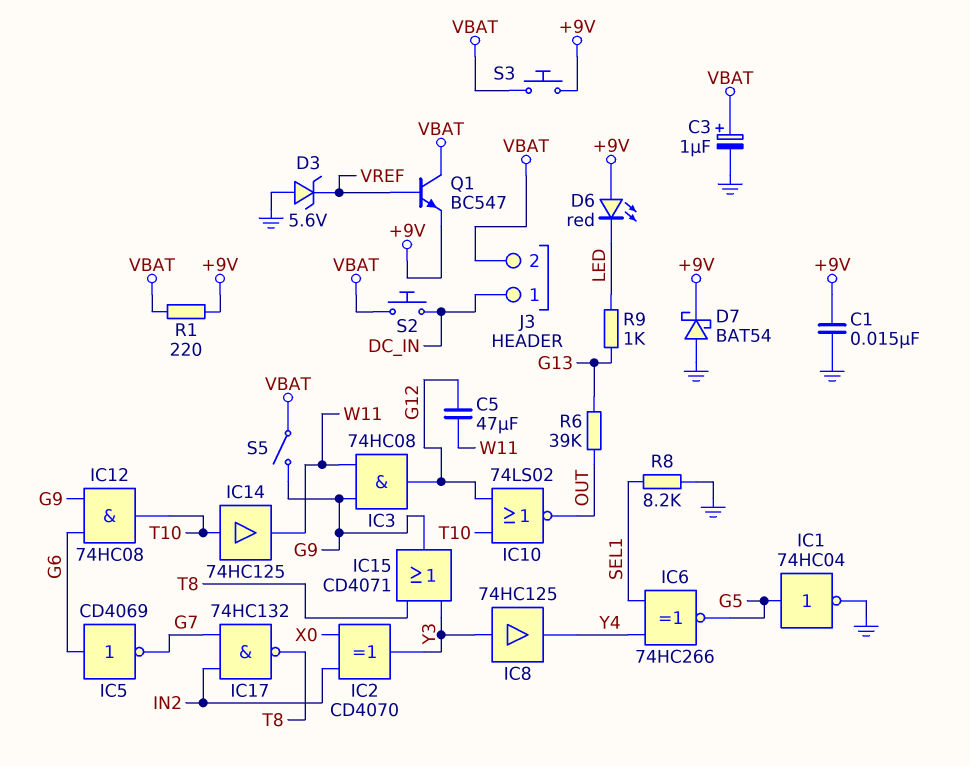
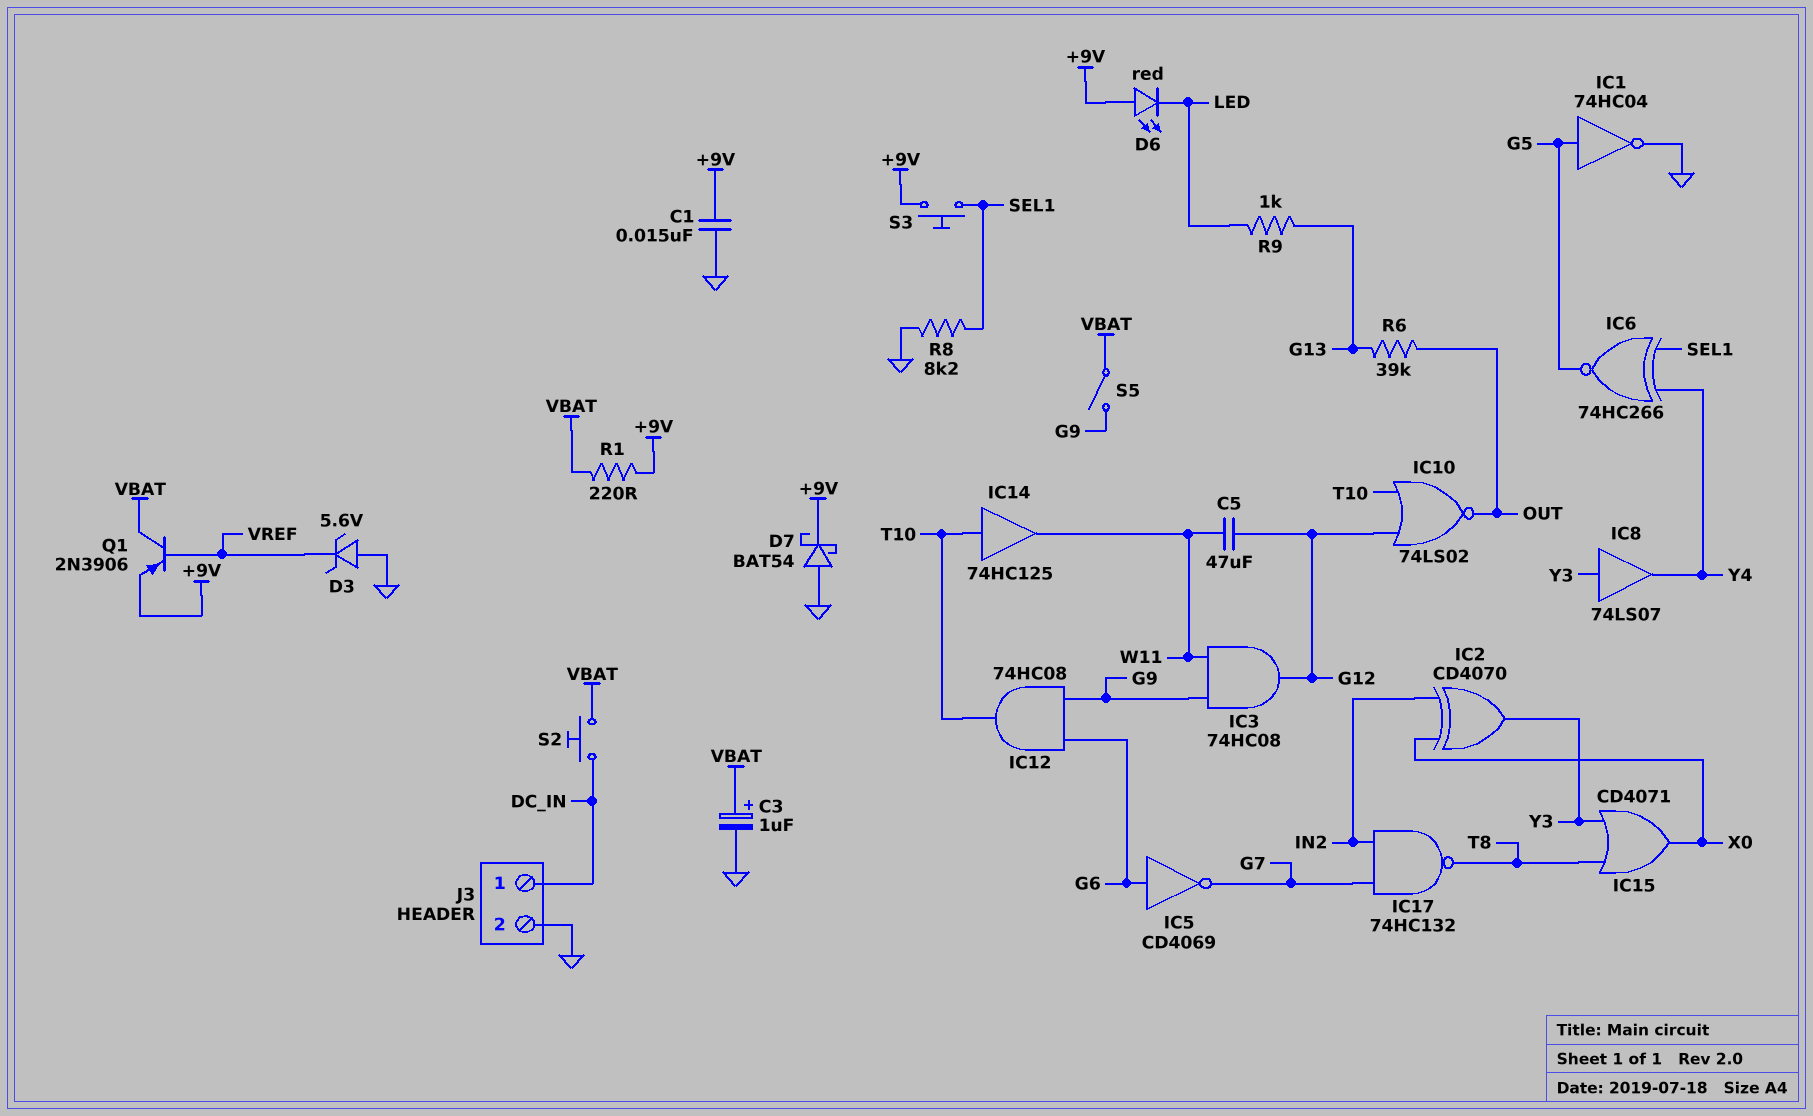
IC8: buffer 74HC125 (in Y3, out Y4) -> buffer 74LS07 (in Y3, out Y4)
IC15: OR CD4071 (in T8, in Y3, out G9) -> OR CD4071 (in T8, in Y3, out X0)
J3 pin 2: VBAT -> GND
Q1: NPN BC547 (B VREF, C VBAT, E +9V) -> PNP 2N3906 (B VREF, C VBAT, E +9V)
S3: button (+9V, VBAT) -> button (+9V, SEL1)

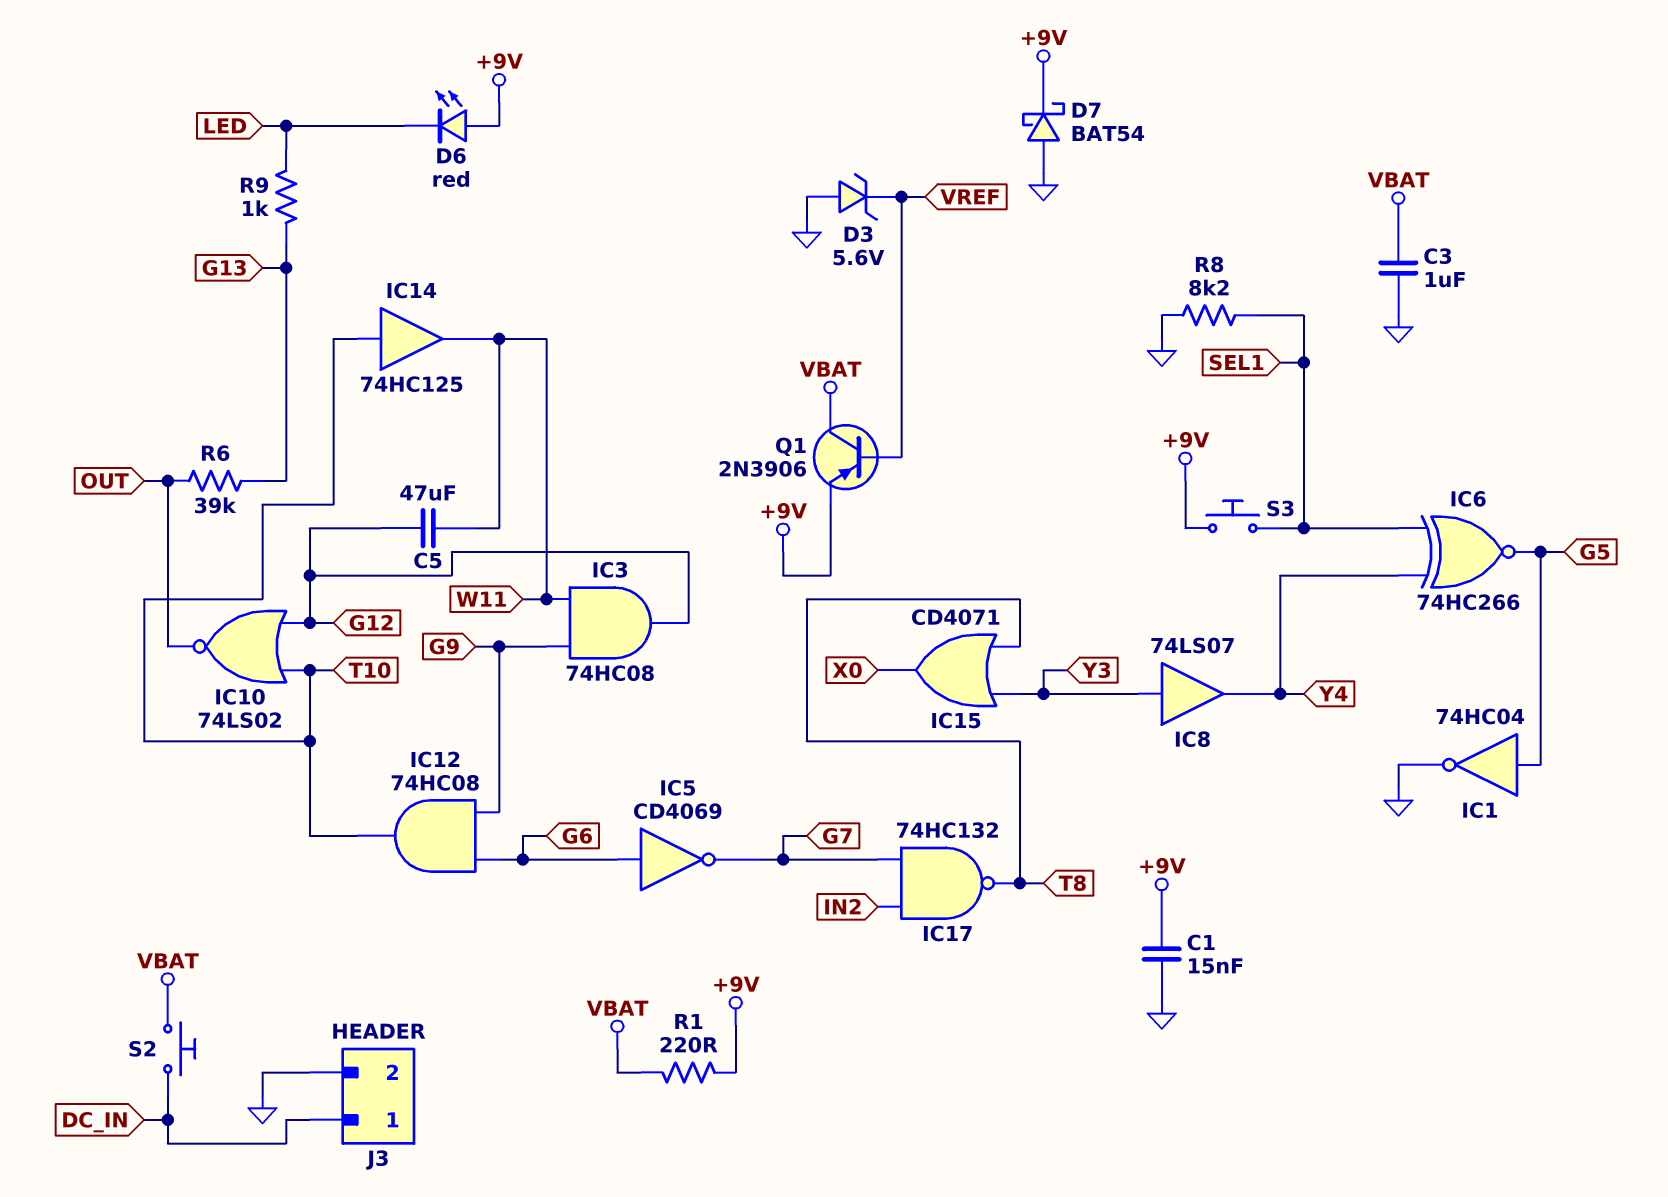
C3: 1uF (plus VBAT, minus GND) -> 1uF (GND, VBAT)
IC2: XOR CD4070 (in IN2, in X0, out Y3) -> none
S5: switch (G9, VBAT) -> none

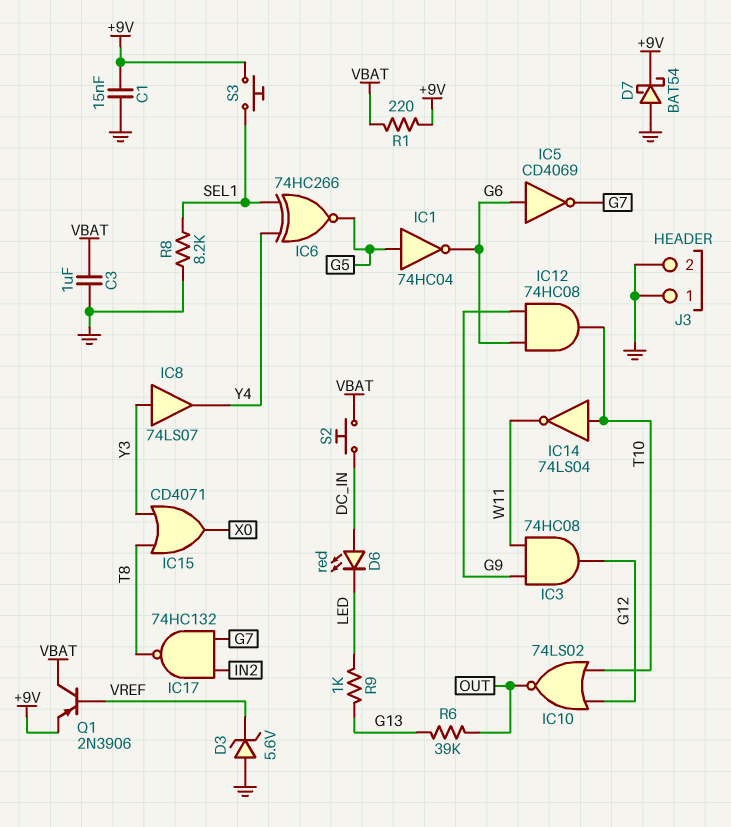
C5: 47uF (G12, W11) -> none
D6: LED red (A +9V, K LED) -> LED red (A DC_IN, K LED)
IC1: NOT 74HC04 (in G5, out GND) -> NOT 74HC04 (in G5, out G6)
IC14: buffer 74HC125 (in T10, out W11) -> NOT 74LS04 (in T10, out W11)
J3 pin 1: DC_IN -> GND

